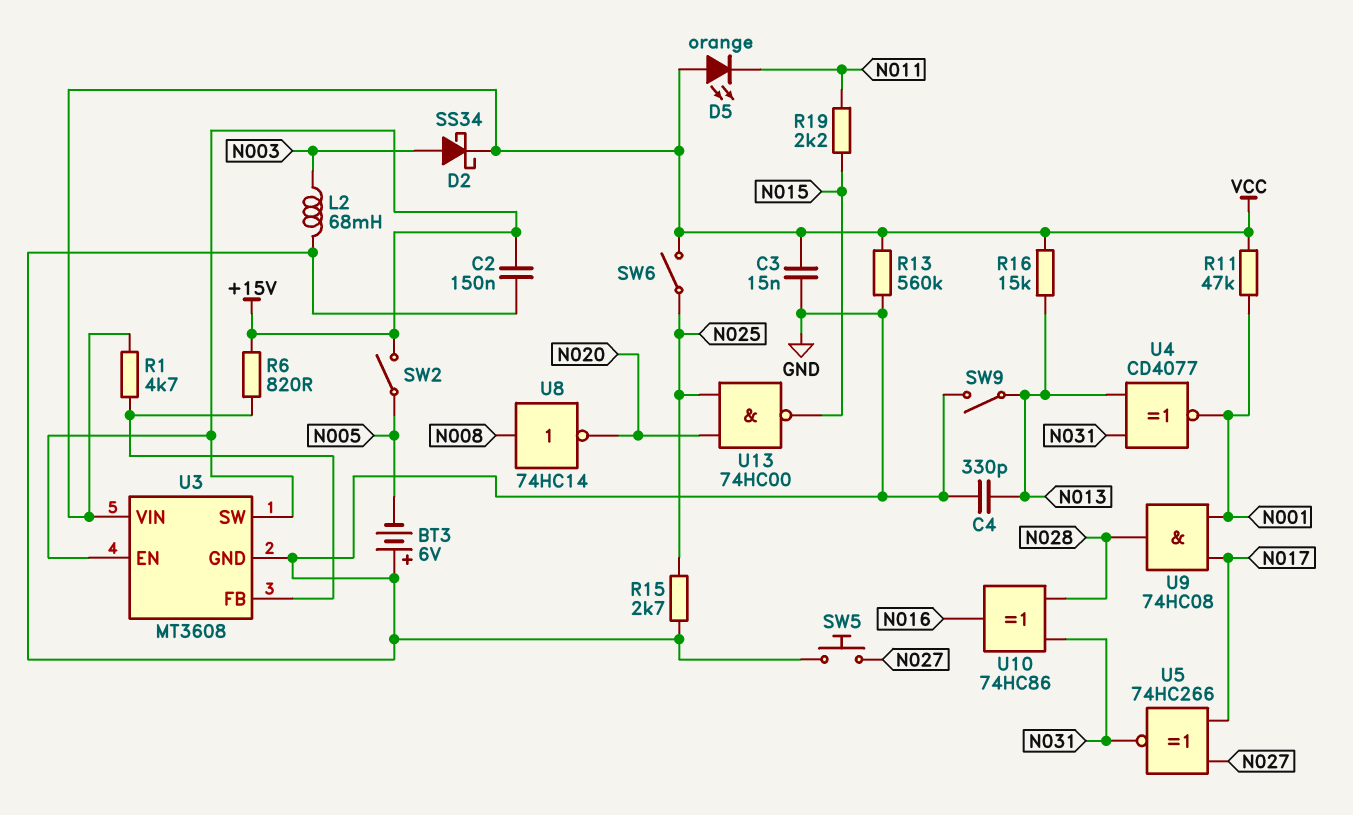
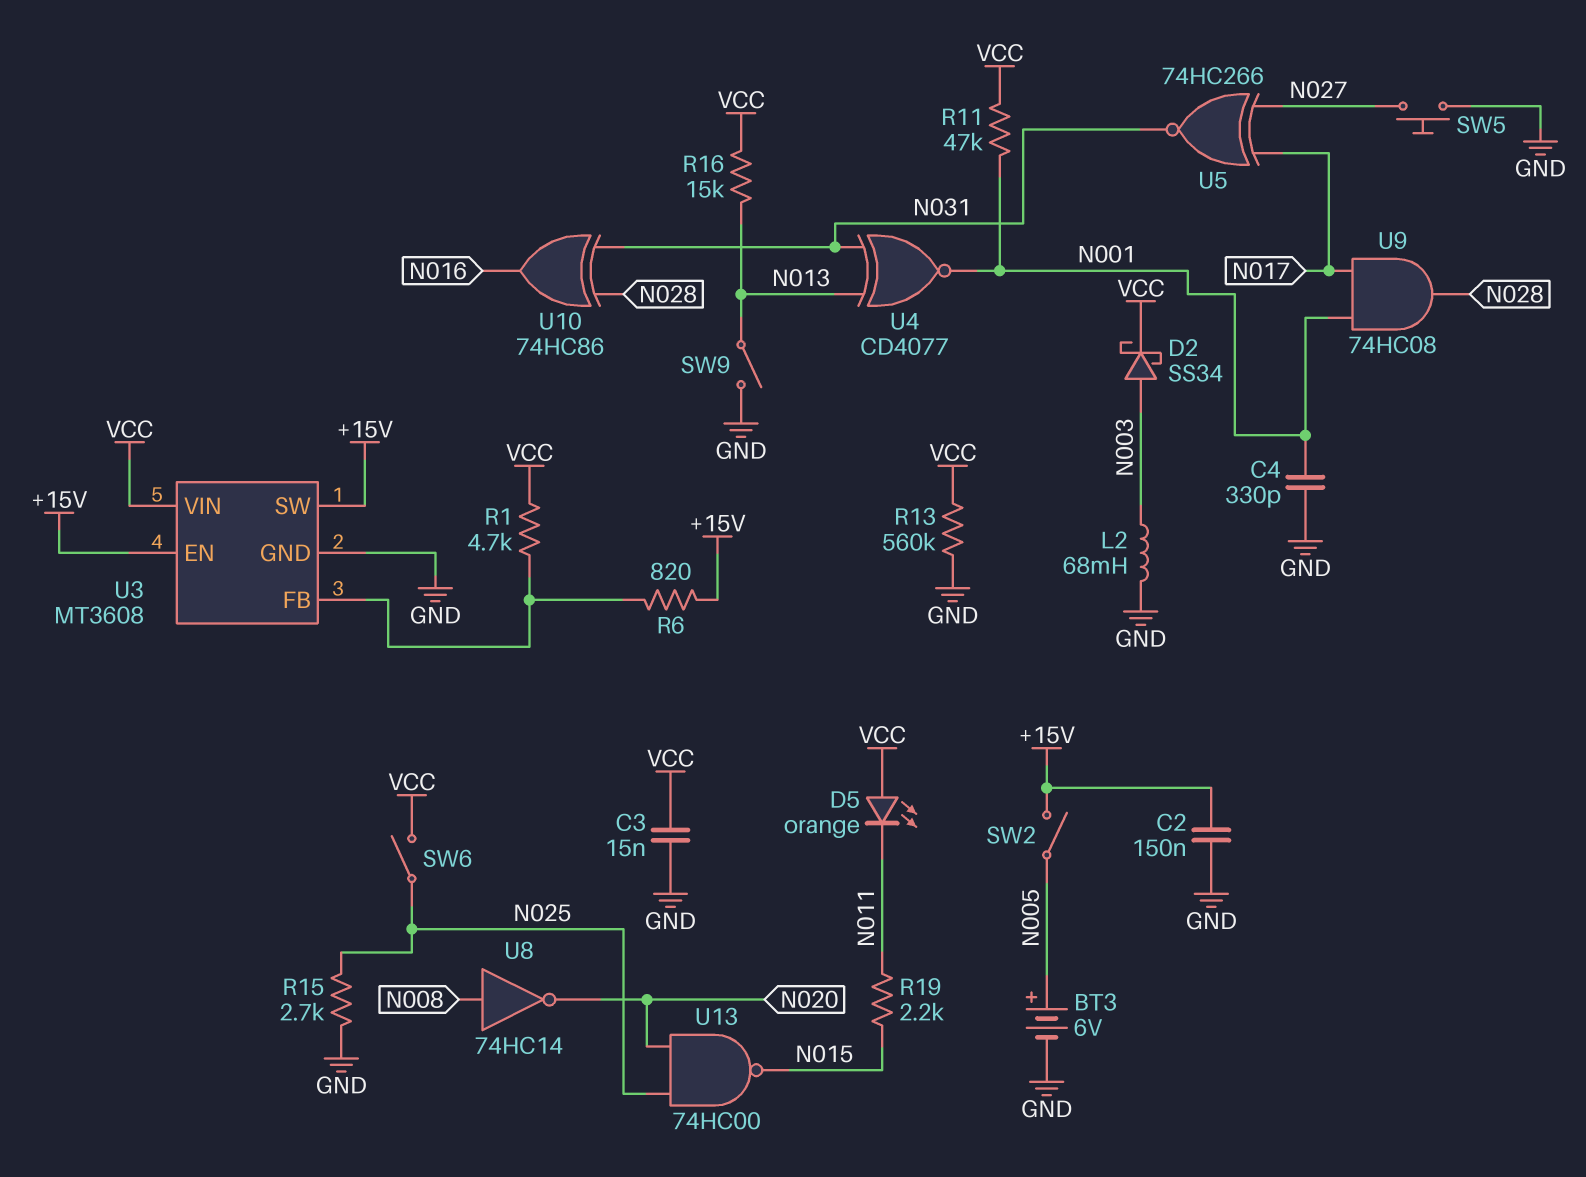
BT3: 6V (plus GND, minus N005) -> 6V (plus N005, minus GND)
C4: 330pF (GND, N013) -> 330pF (GND, N001)

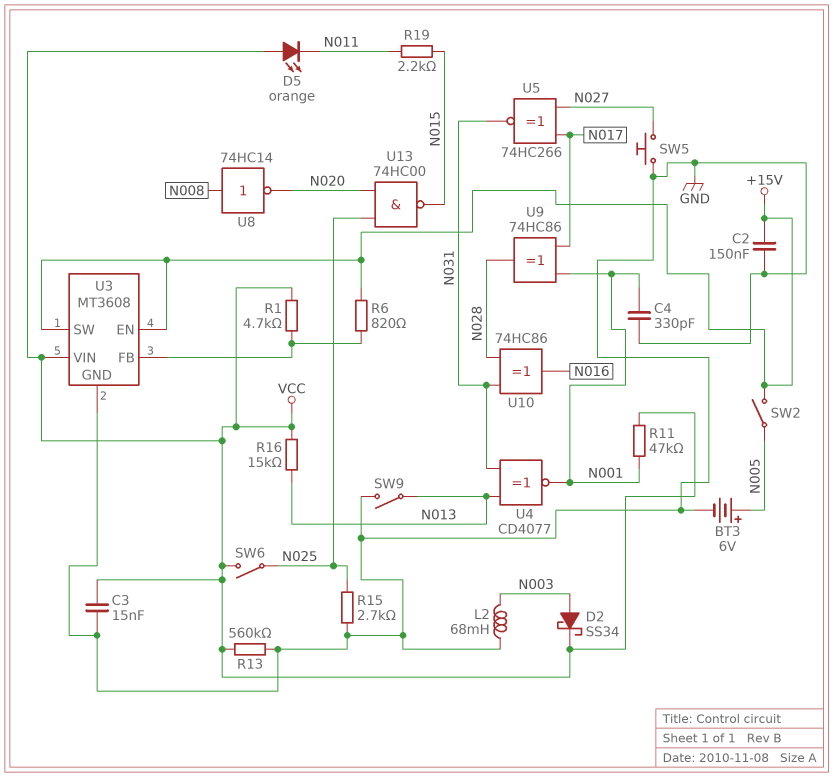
U9: AND 74HC08 (in N001, in N017, out N028) -> XOR 74HC86 (in N001, in N017, out N028)

